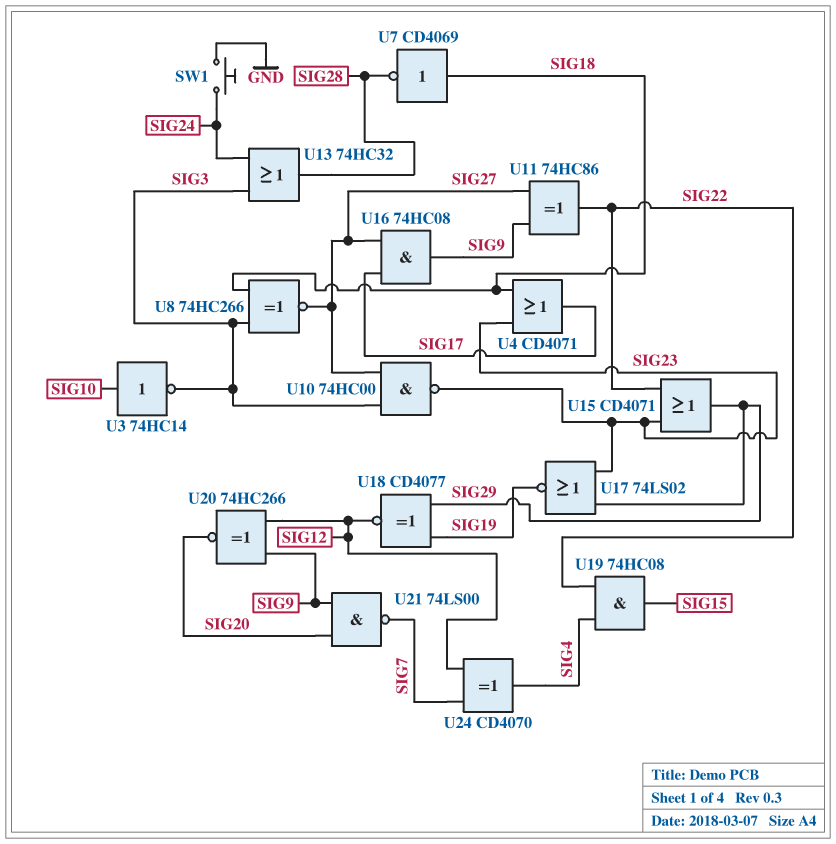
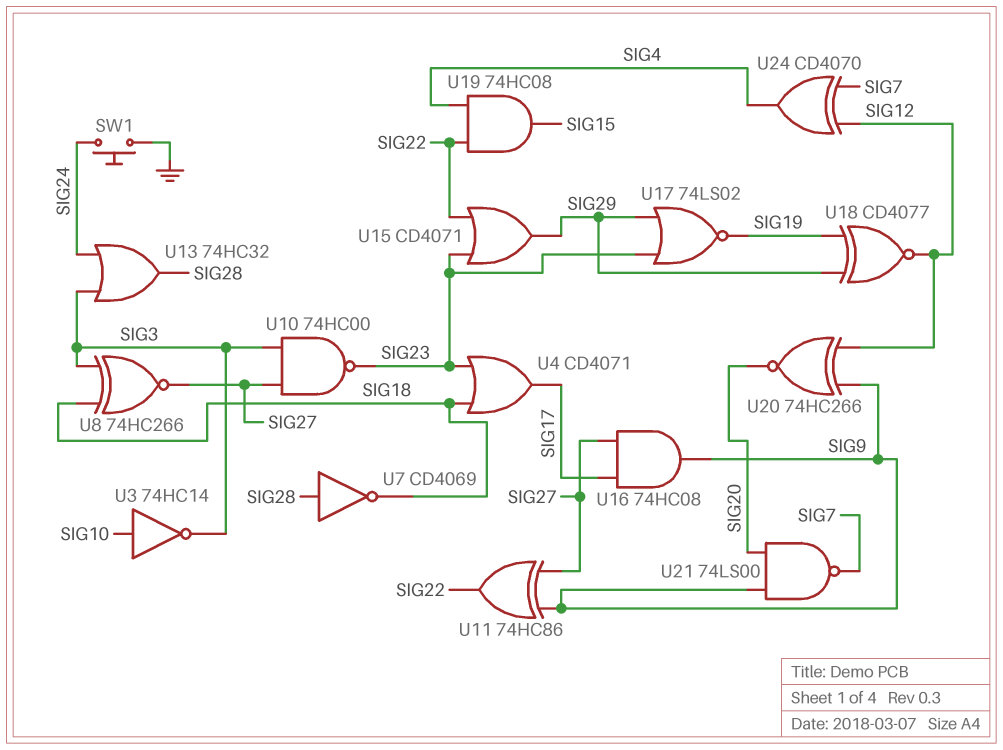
U7: NOT CD4069 (in SIG18, out SIG28) -> NOT CD4069 (in SIG28, out SIG18)

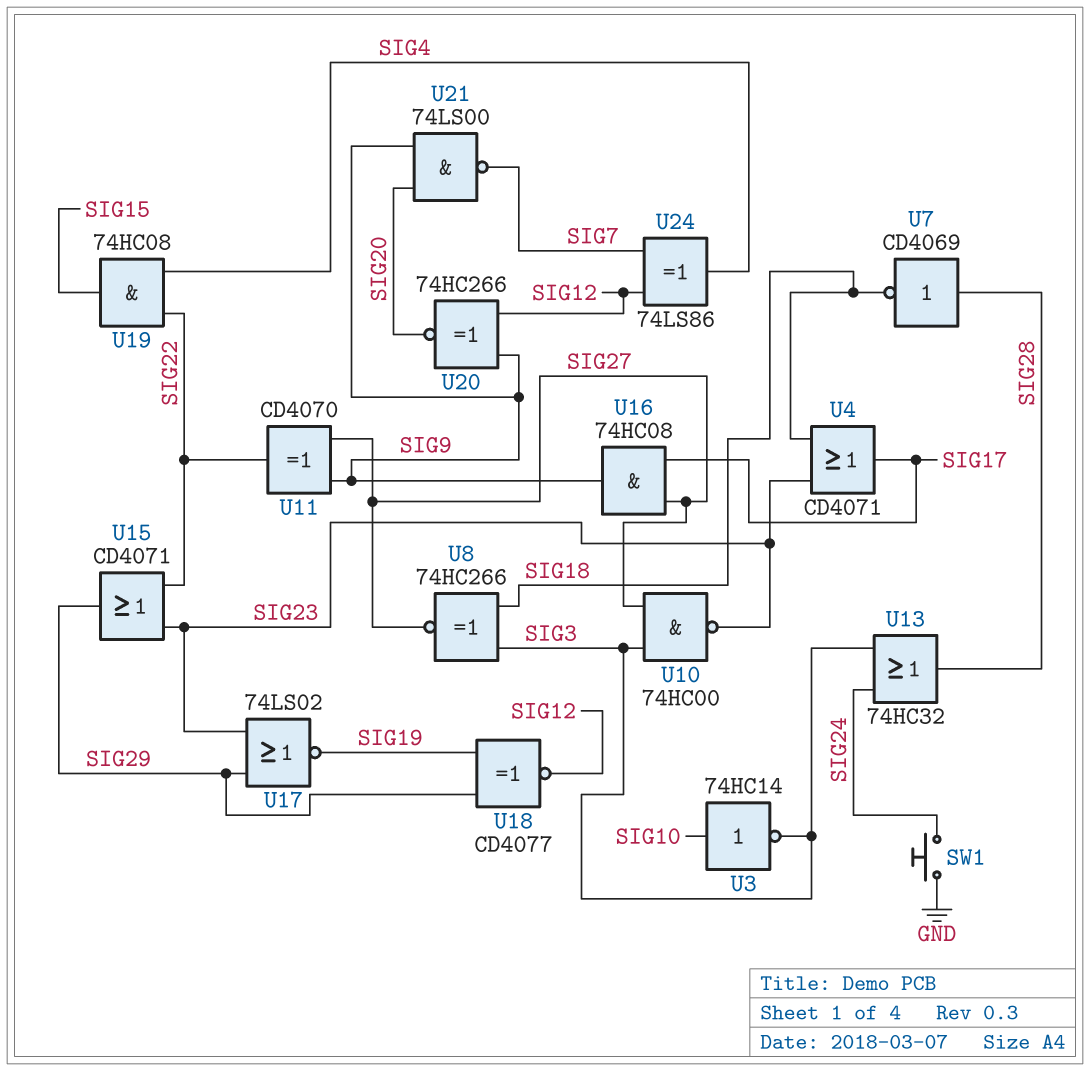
U11: XOR 74HC86 (in SIG9, in SIG27, out SIG22) -> XOR CD4070 (in SIG9, in SIG27, out SIG22)
U24: XOR CD4070 (in SIG7, in SIG12, out SIG4) -> XOR 74LS86 (in SIG7, in SIG12, out SIG4)

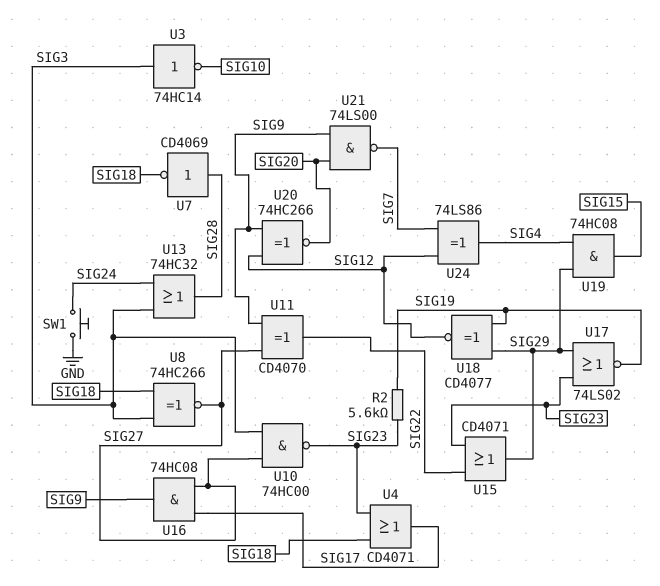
R2: none -> 5.6k (SIG19, SIG23)
U3: NOT 74HC14 (in SIG10, out SIG3) -> NOT 74HC14 (in SIG3, out SIG10)
U19: AND 74HC08 (in SIG4, in SIG22, out SIG15) -> AND 74HC08 (in SIG4, in SIG29, out SIG15)

